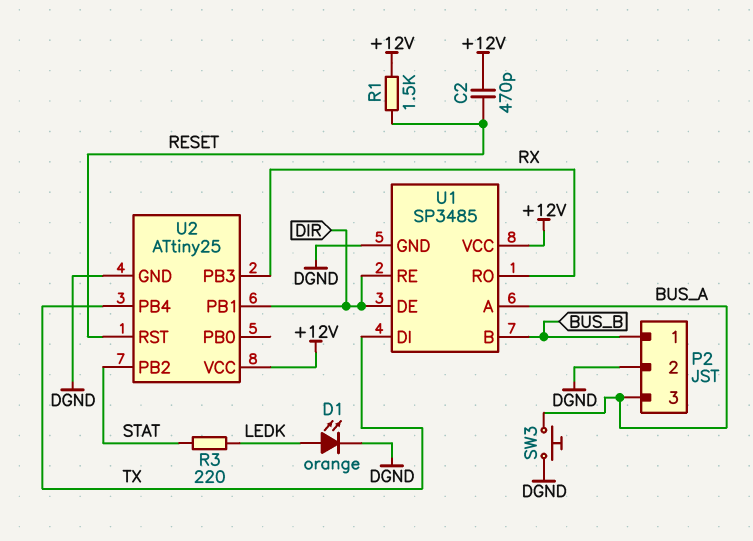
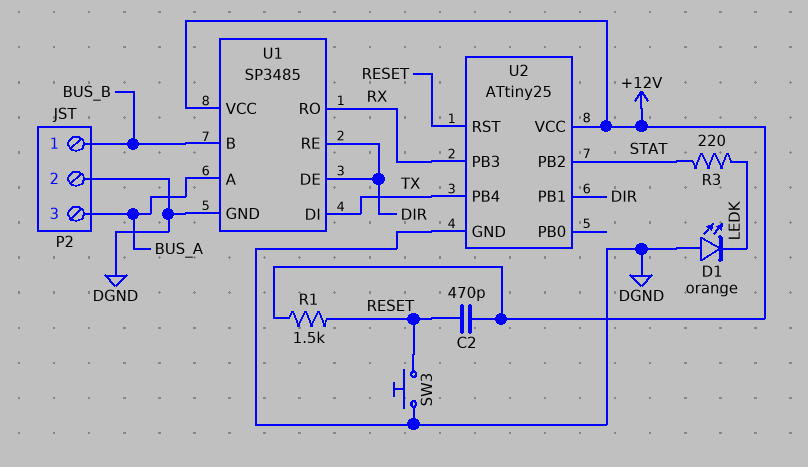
D1: LED orange (A LEDK, K DGND) -> LED orange (A DGND, K LEDK)
SW3: button (BUS_A, DGND) -> button (DGND, RESET)

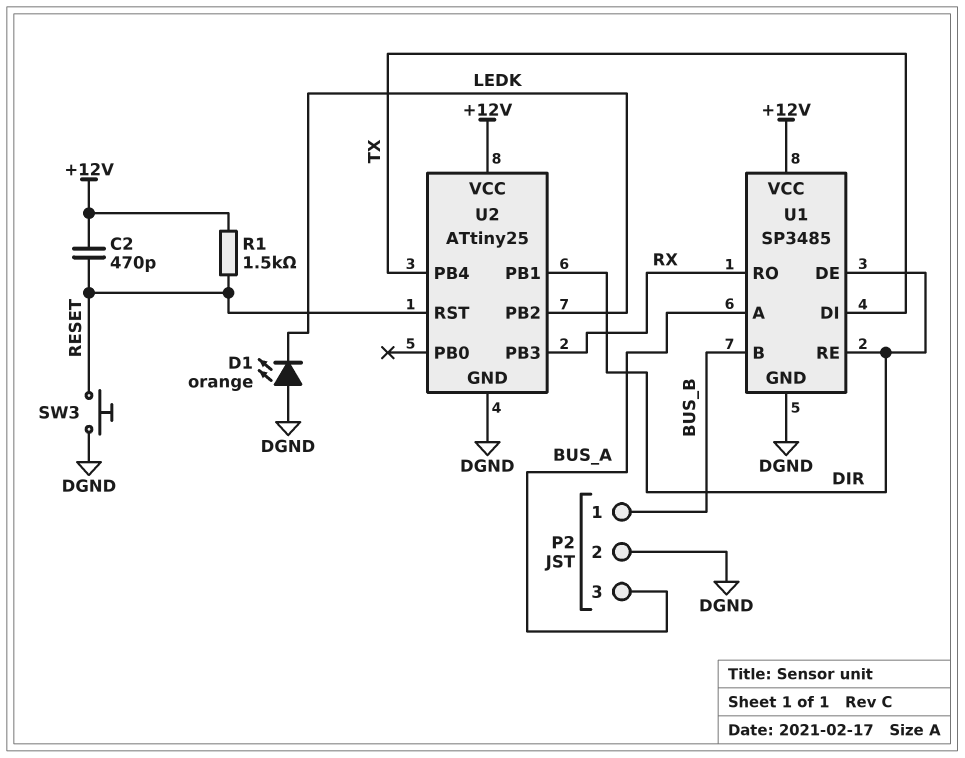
R3: 220 (LEDK, STAT) -> none
U2 pin PB2: STAT -> LEDK

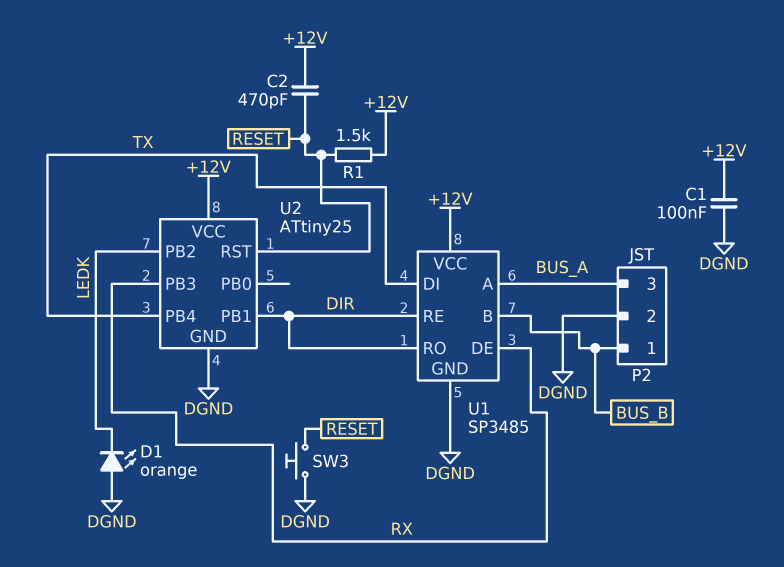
C1: none -> 100nF (+12V, DGND)
U1 pin DE: DIR -> RX
U1 pin RO: RX -> DIR

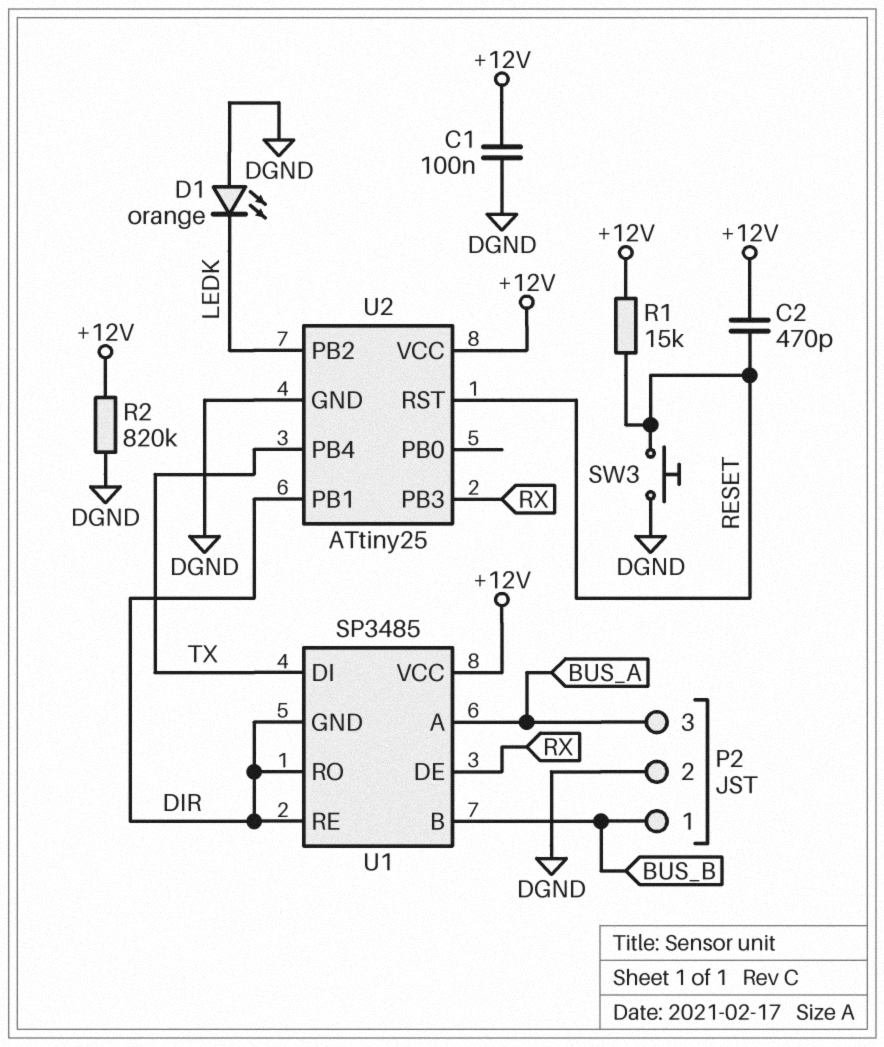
R1: 1.5k (+12V, RESET) -> 15k (+12V, RESET)
R2: none -> 820k (+12V, DGND)
U1 pin GND: DGND -> DIR

